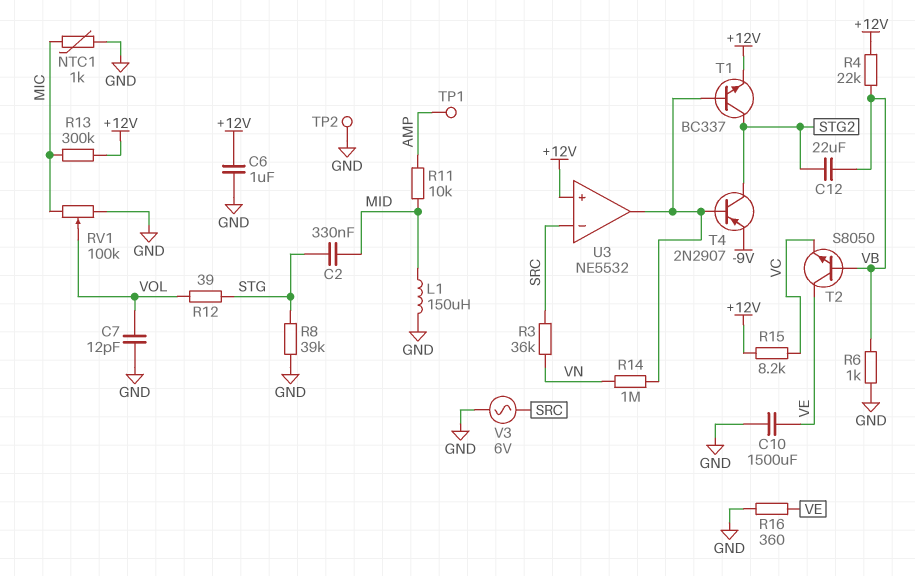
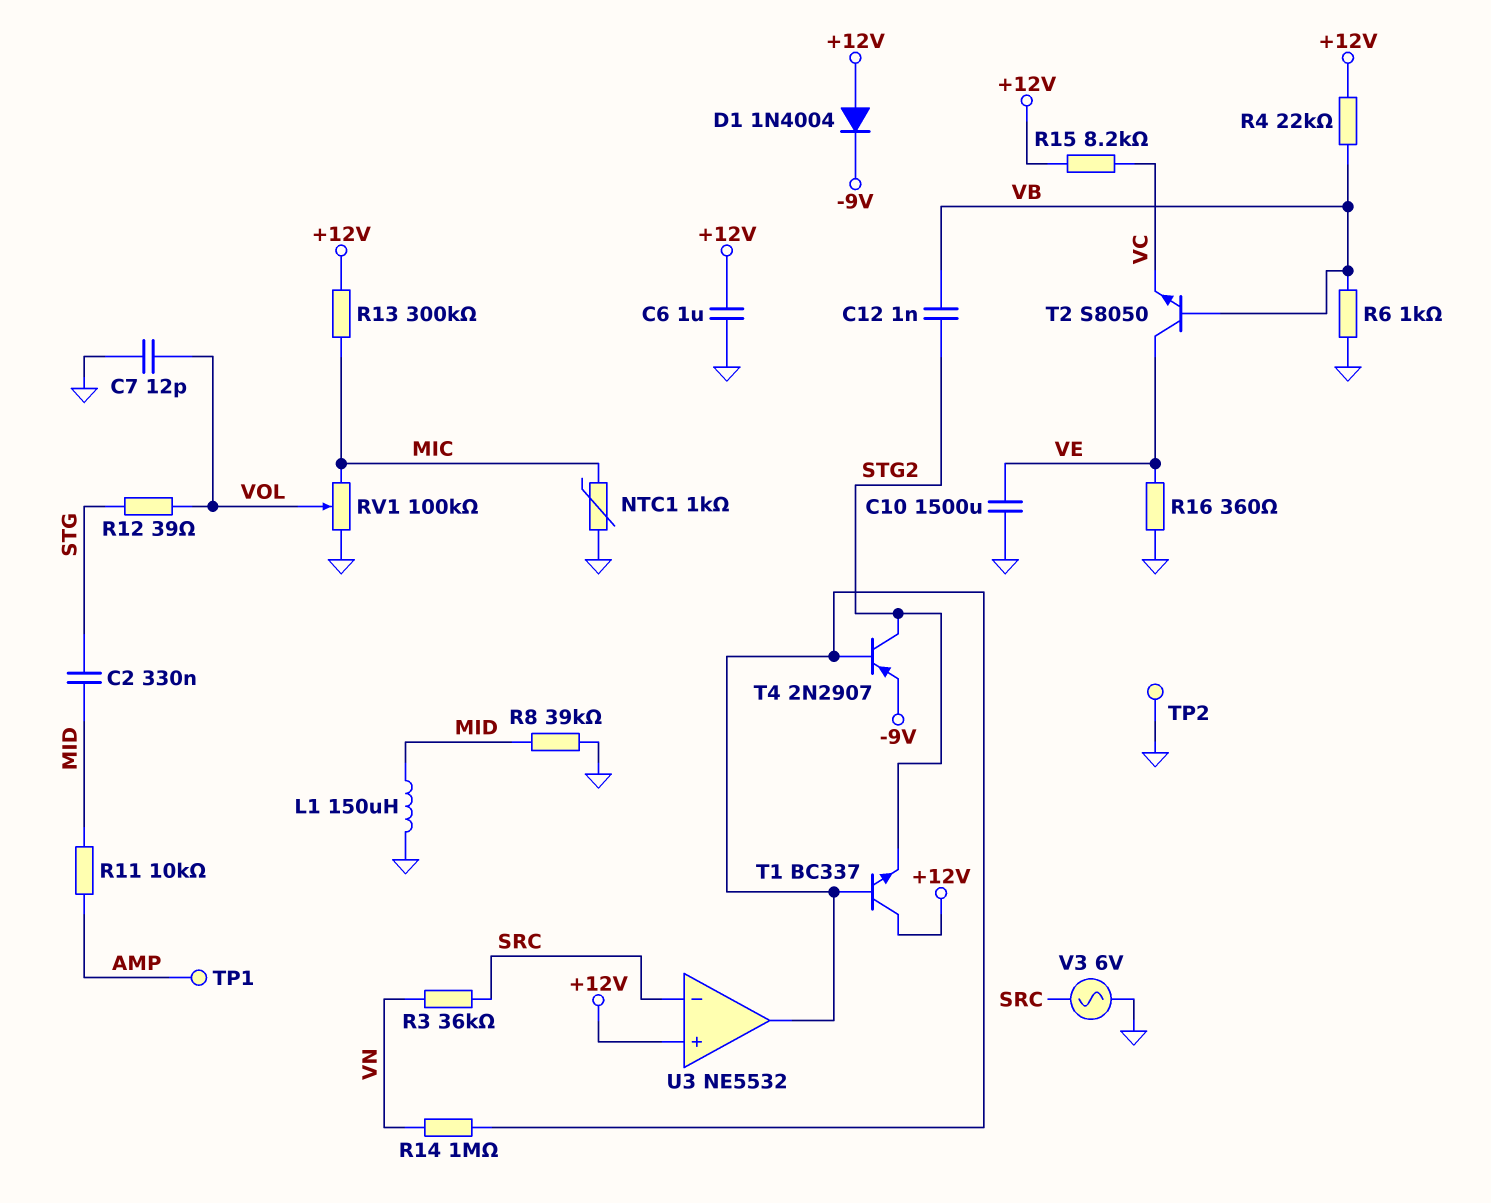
C12: 22uF (STG2, VB) -> 1nF (STG2, VB)
D1: none -> diode 1N4004 (A +12V, K -9V)
R8: 39k (GND, STG) -> 39k (GND, MID)
T1: NPN BC337 (B U3/out, C STG2, E +12V) -> NPN BC337 (B U3/out, C +12V, E STG2)

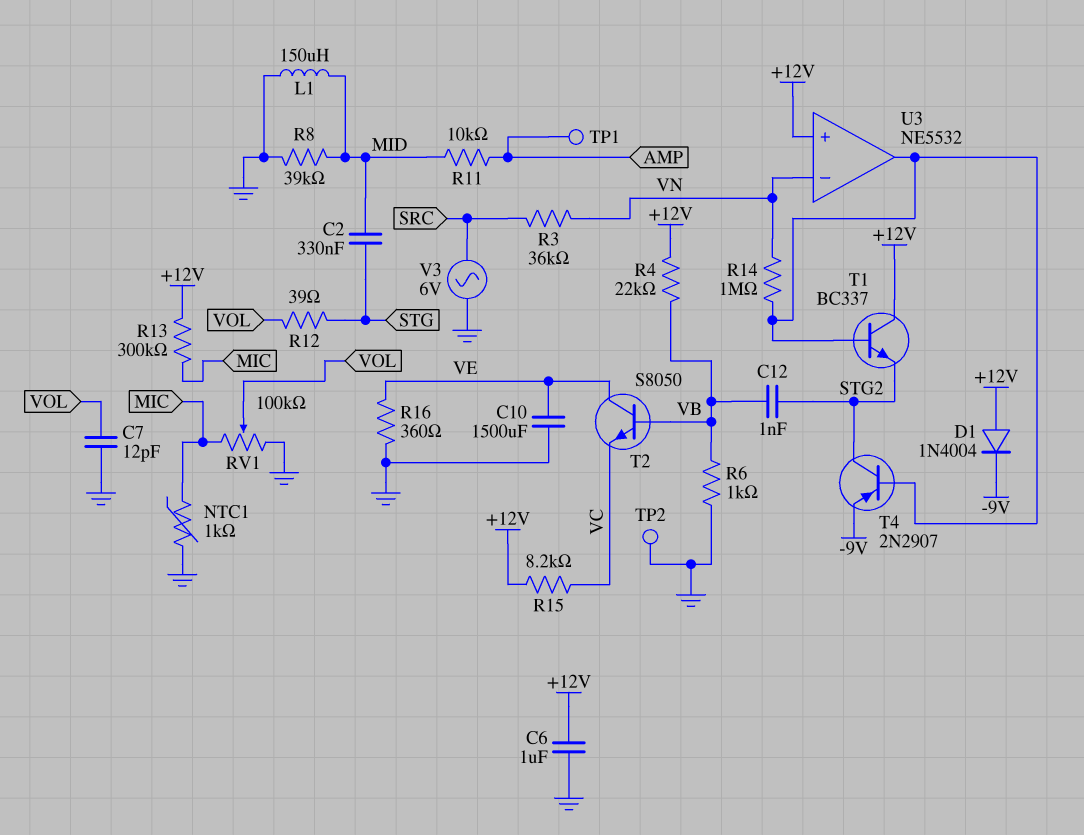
U3 pin in-: SRC -> VN

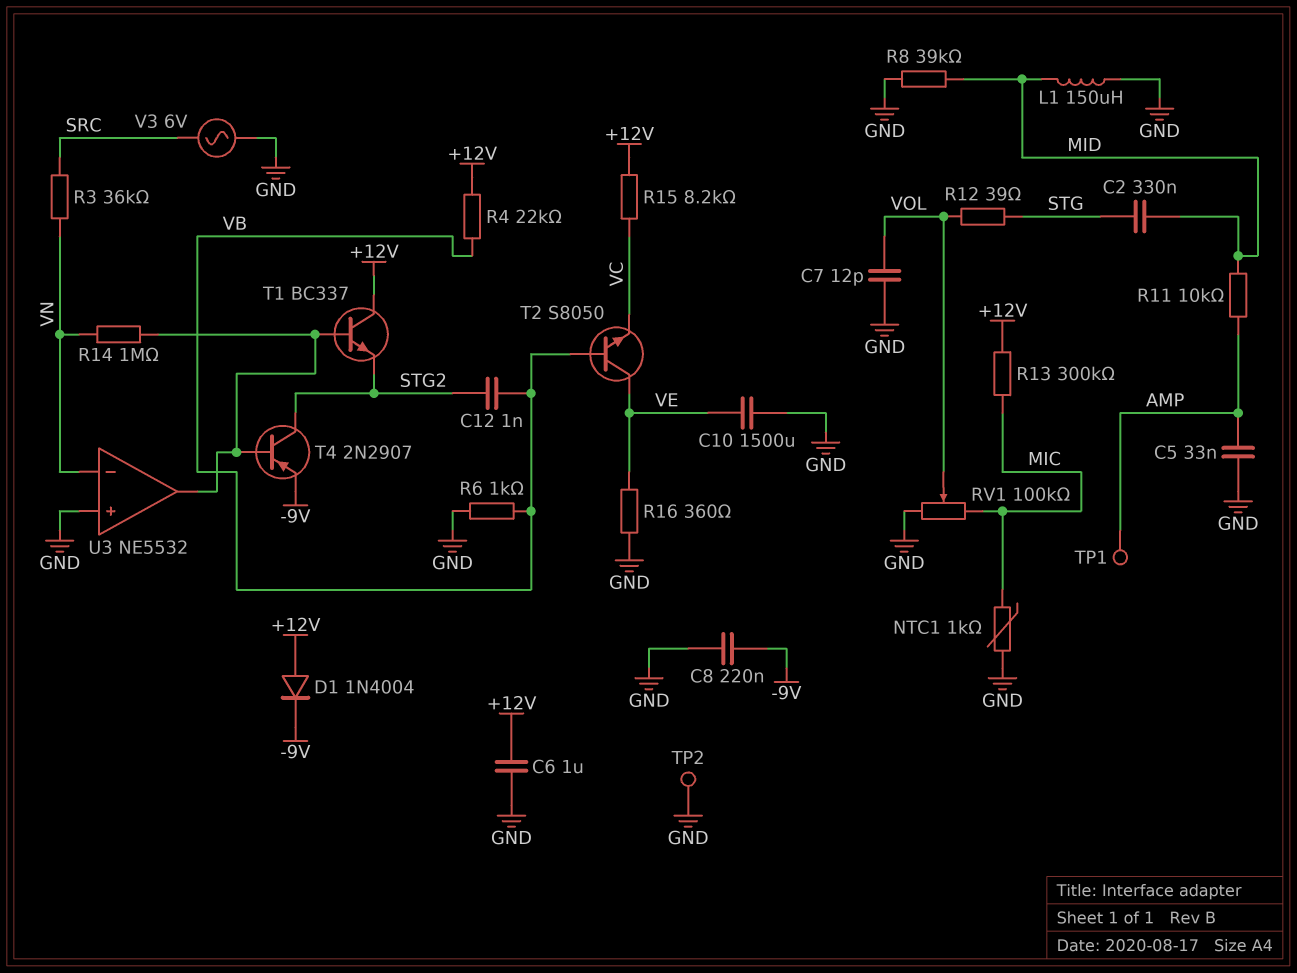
C5: none -> 33nF (AMP, GND)
C8: none -> 220nF (-9V, GND)
U3 pin in+: +12V -> GND

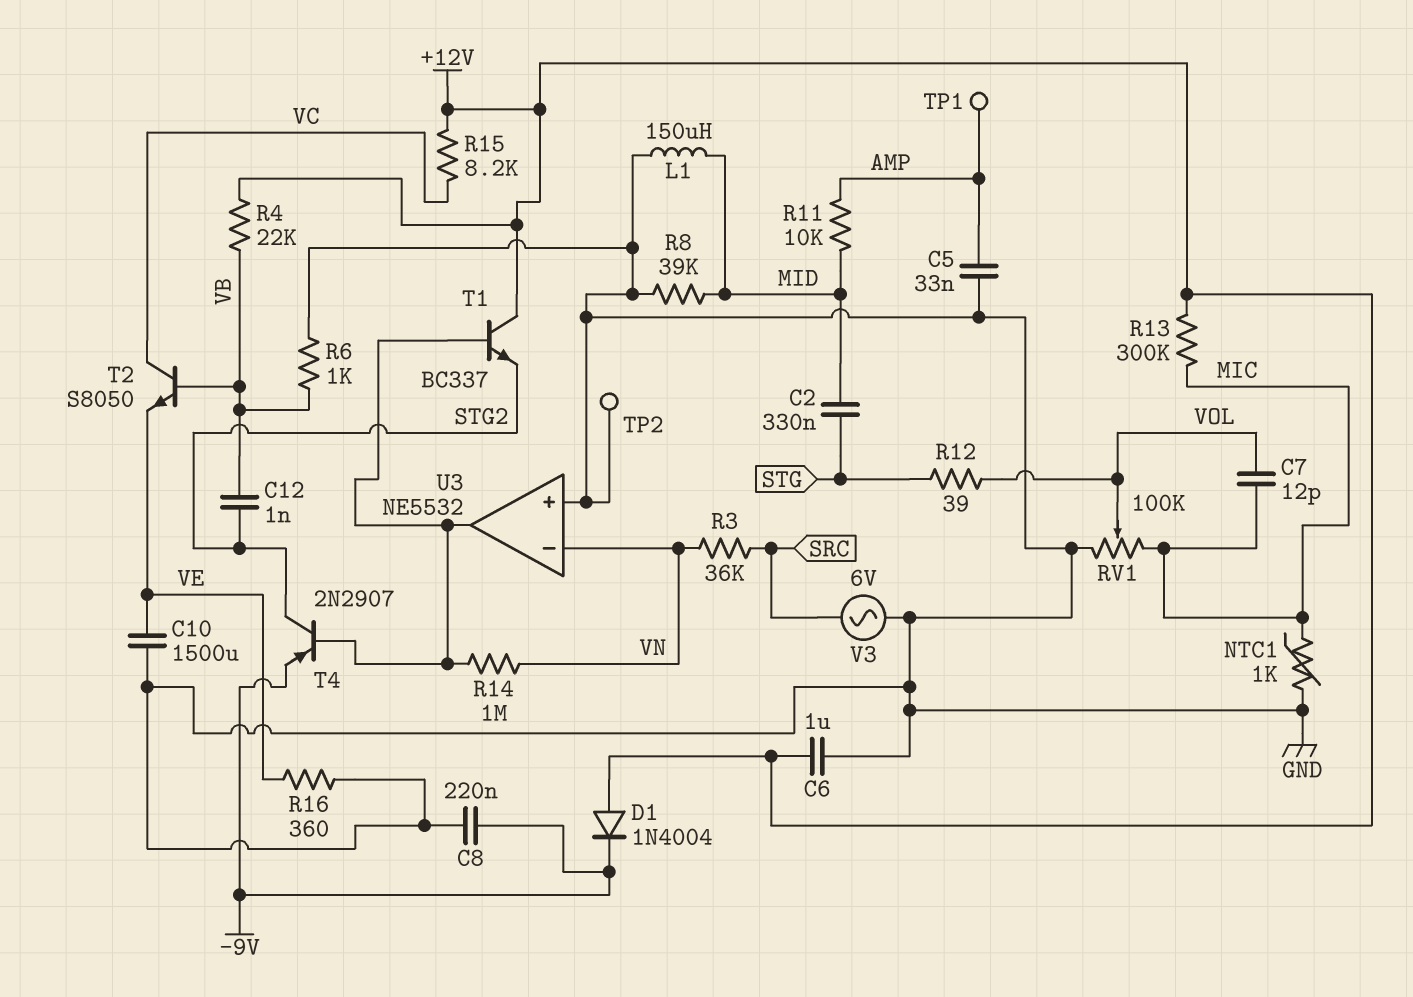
C7: 12pF (GND, VOL) -> 12pF (MIC, VOL)
T2: NPN S8050 (B VB, C VE, E VC) -> NPN S8050 (B VB, C VC, E VE)

